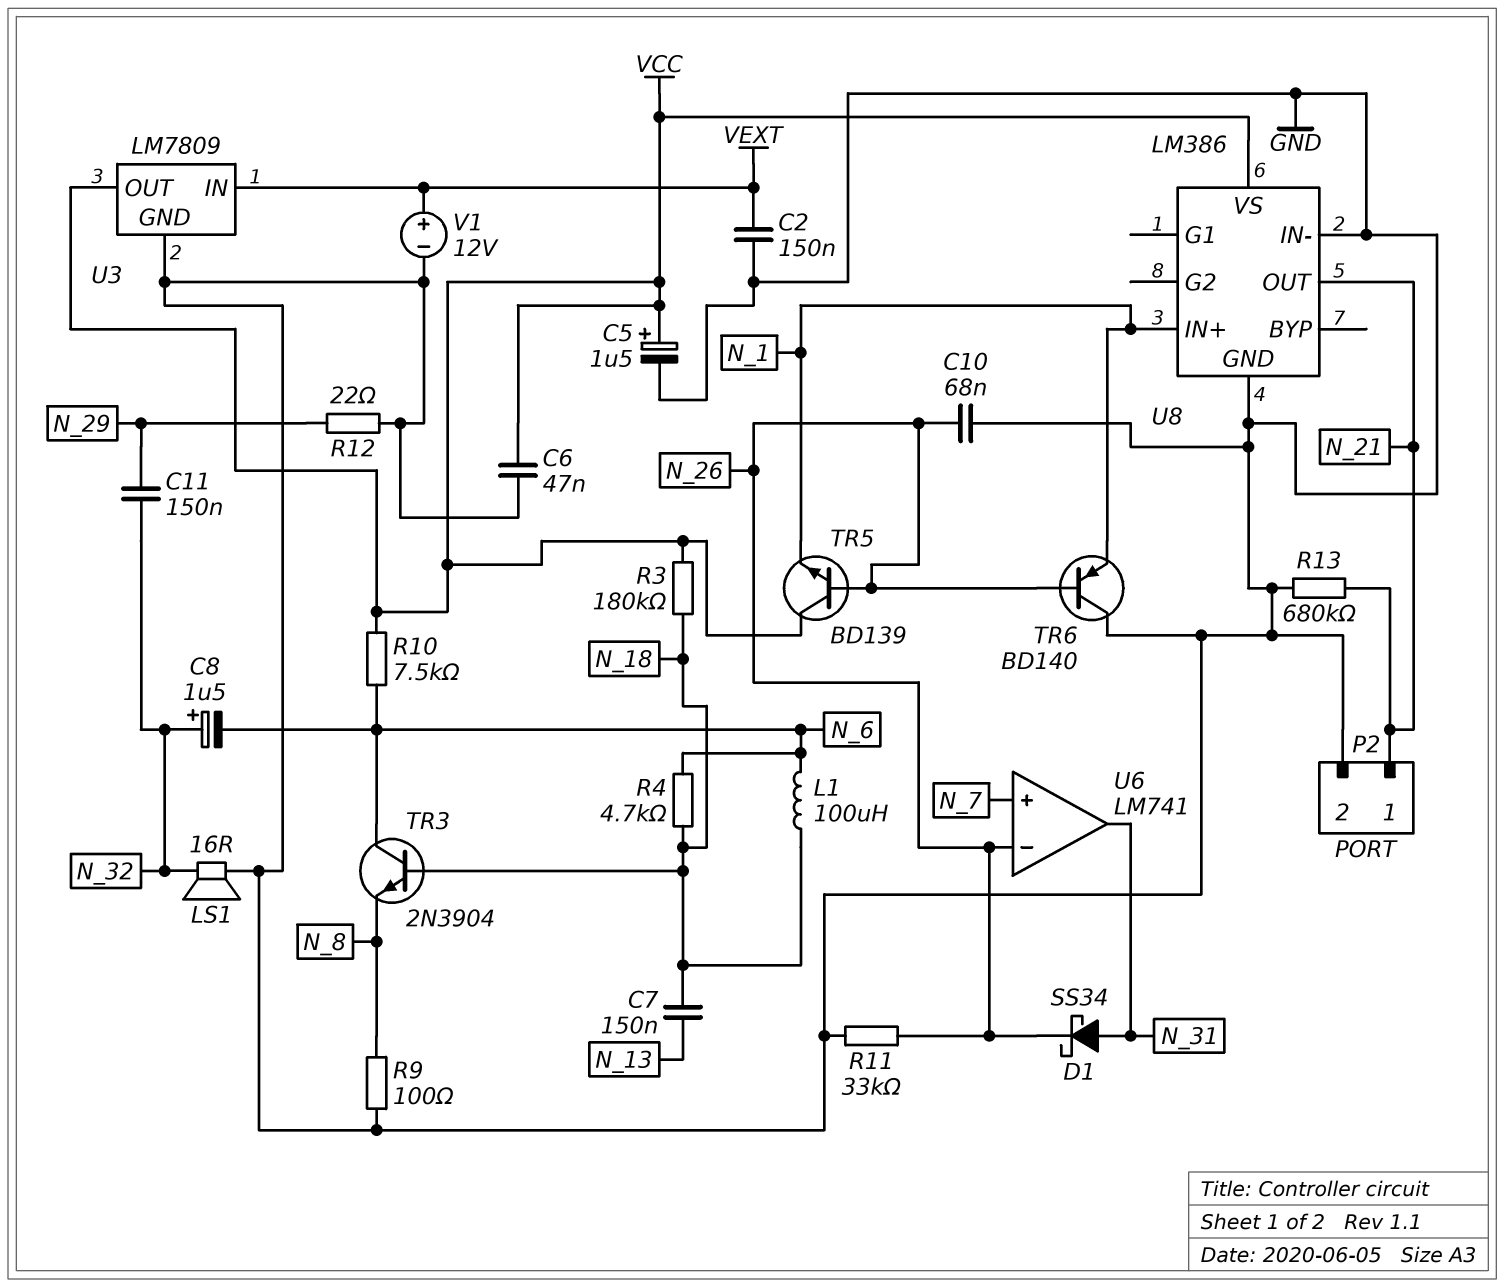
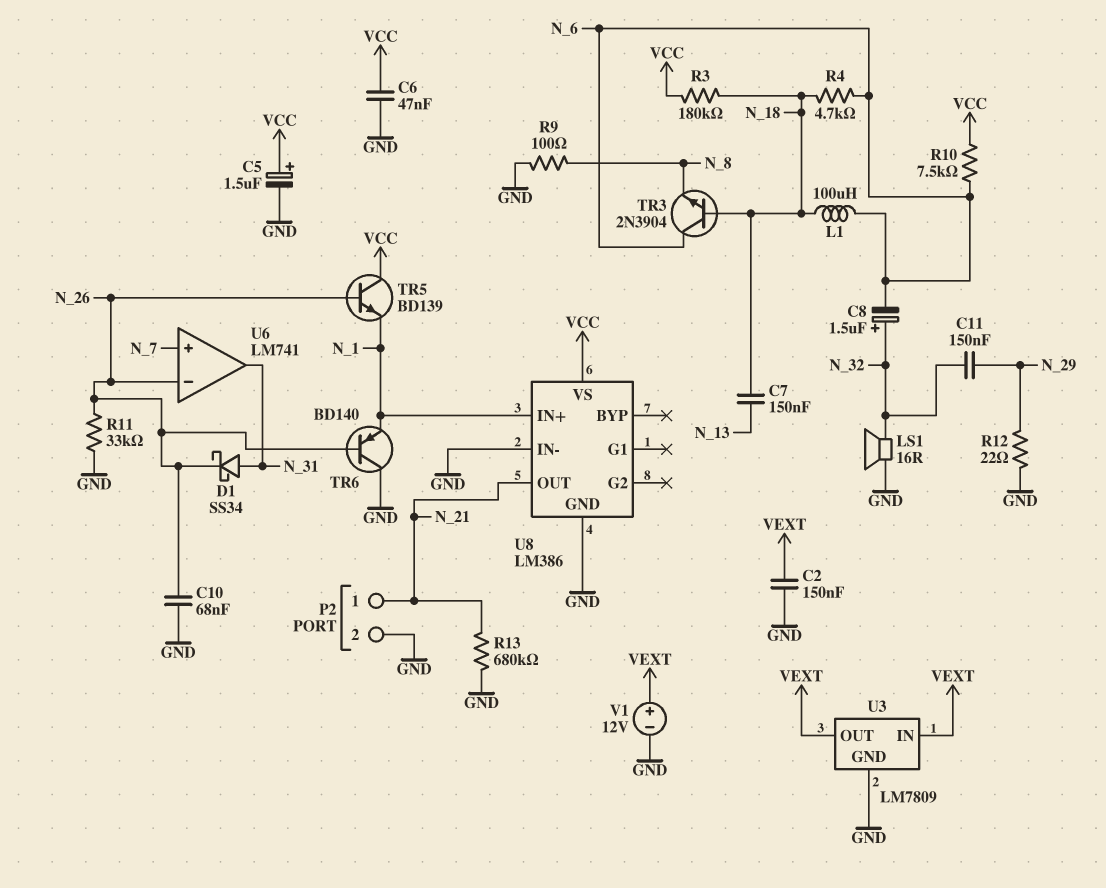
U3 pin OUT: VCC -> VEXT

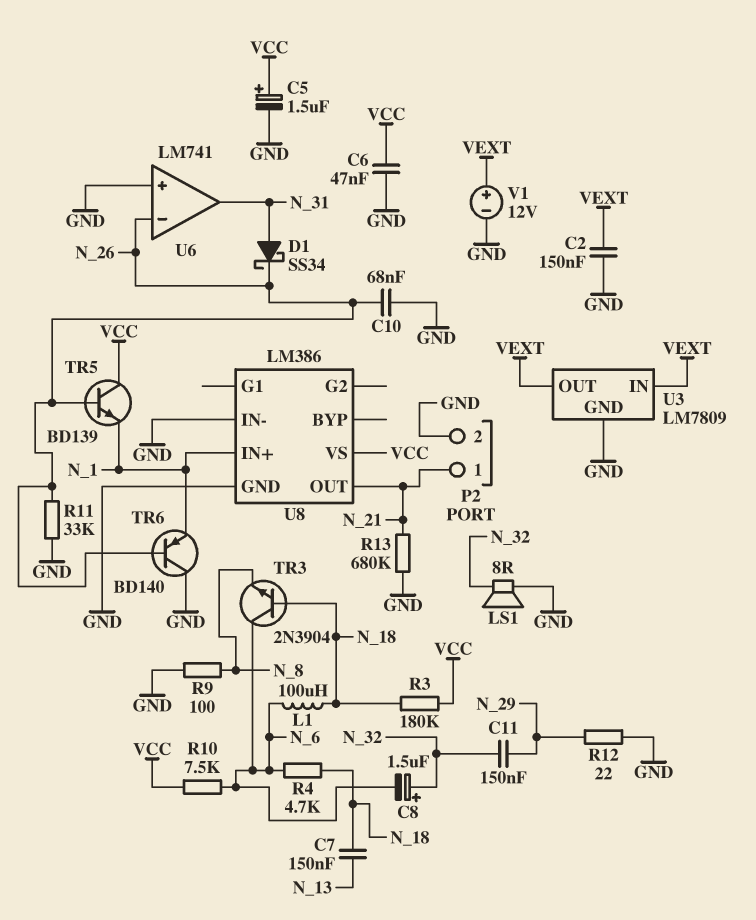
LS1: speaker 16R (GND, N_32) -> speaker 8R (GND, N_32)
U6 pin in+: N_7 -> GND

